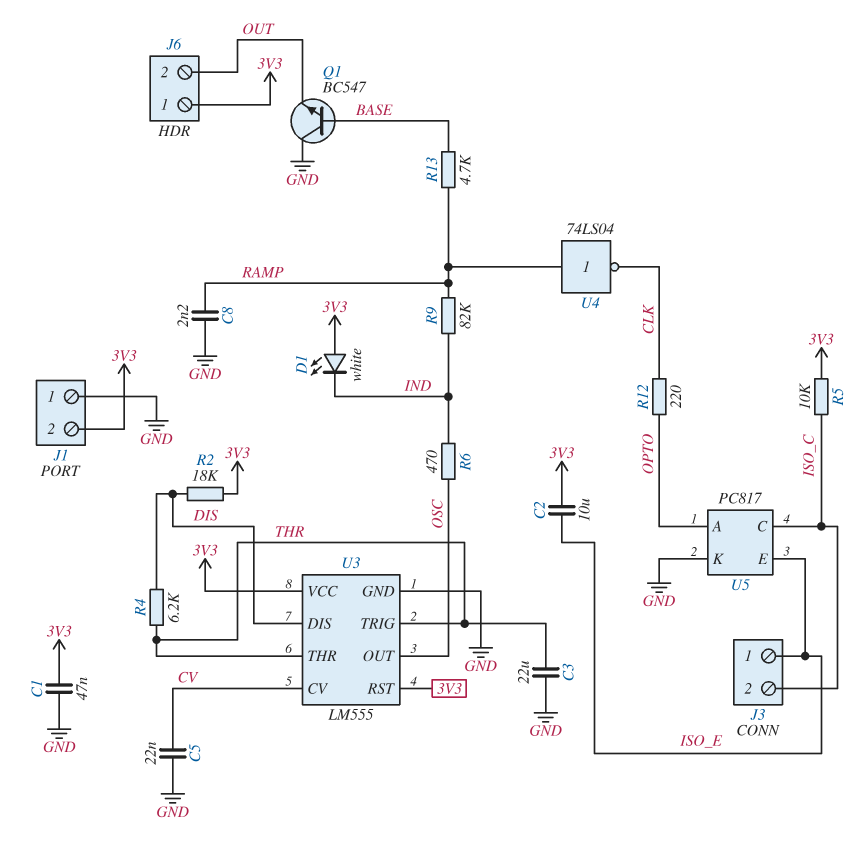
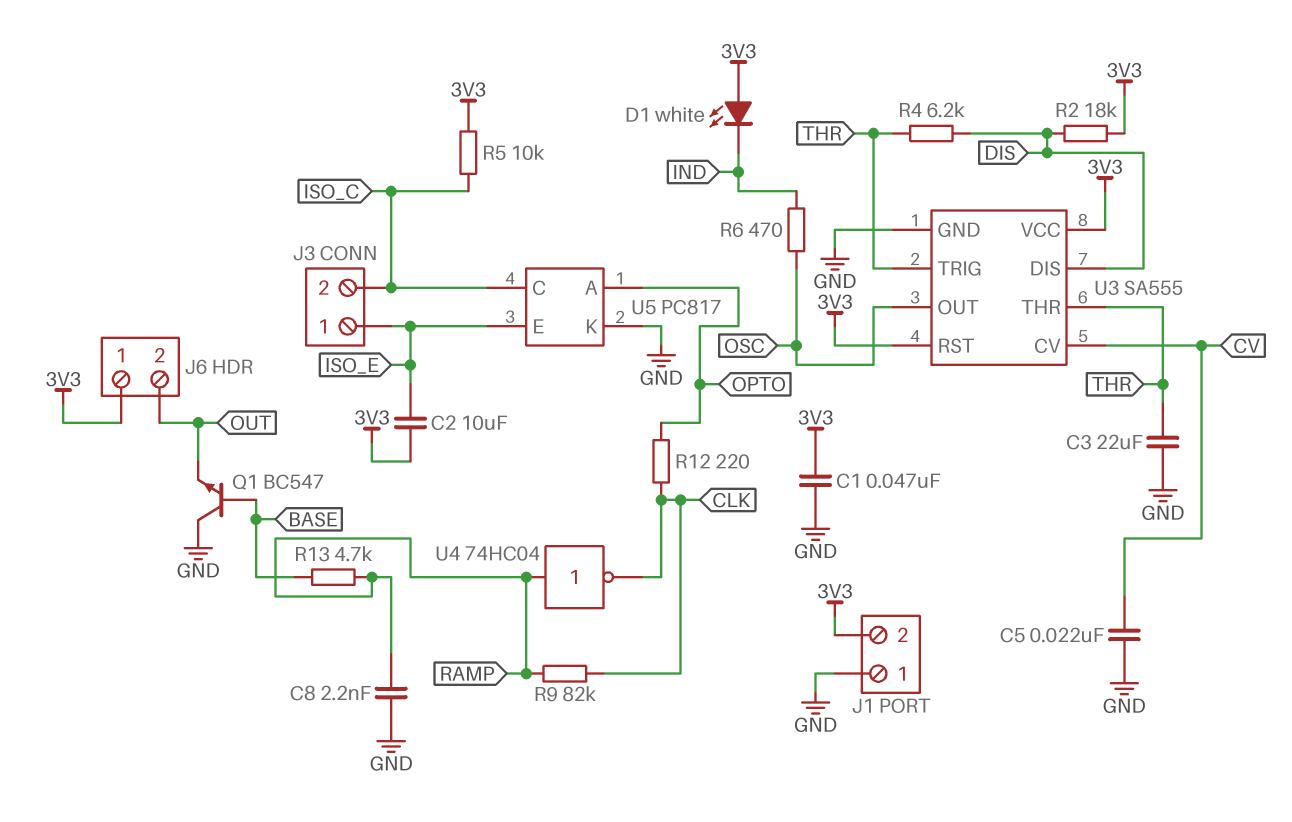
R9: 82k (IND, RAMP) -> 82k (CLK, RAMP)
U3: LM555 -> SA555
U4: NOT 74LS04 (in RAMP, out CLK) -> NOT 74HC04 (in RAMP, out CLK)

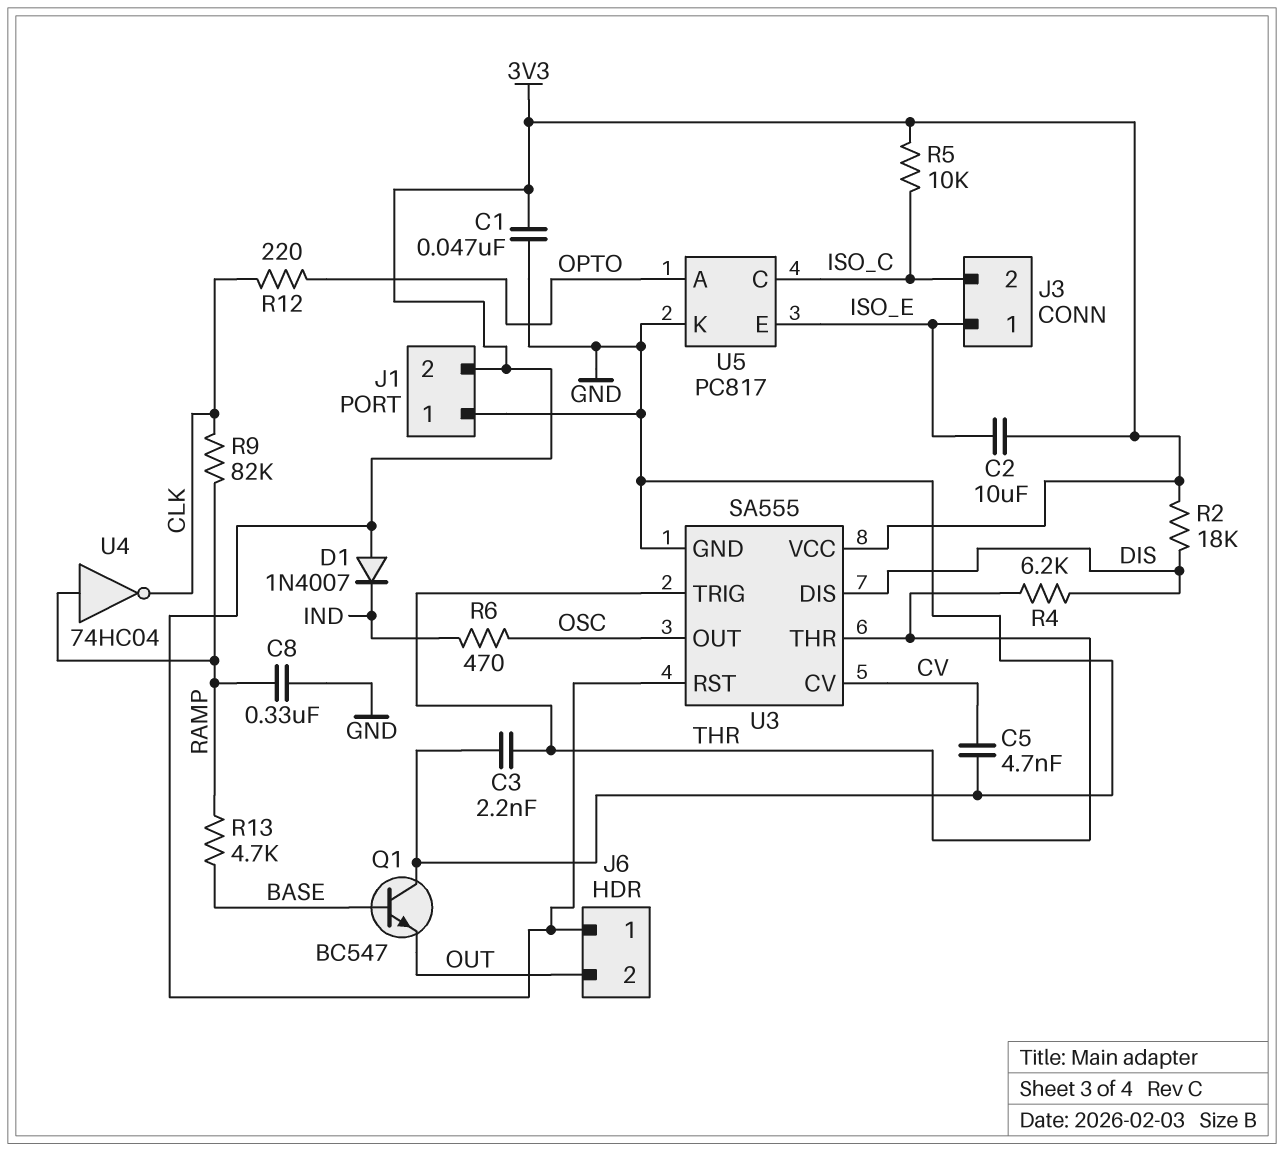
C3: 22uF (GND, THR) -> 2.2nF (GND, THR)
C5: 22nF (CV, GND) -> 4.7nF (CV, GND)
C8: 2.2nF (GND, RAMP) -> 330nF (GND, RAMP)
D1: LED white (A 3V3, K IND) -> diode 1N4007 (A 3V3, K IND)

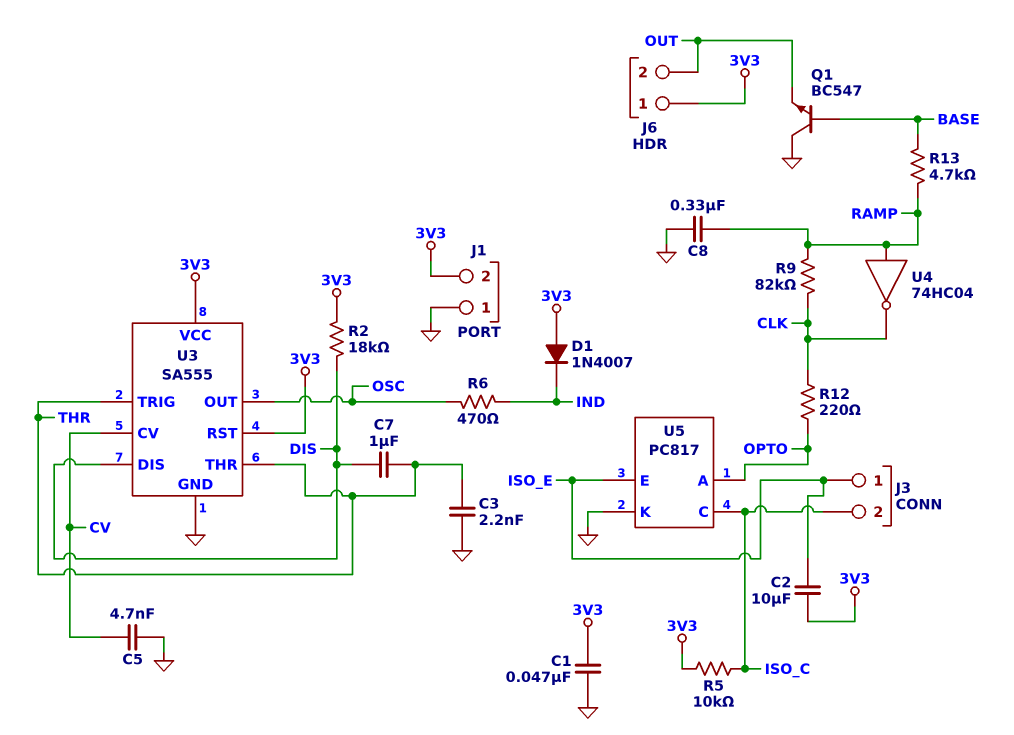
C7: none -> 1uF (DIS, THR)
R4: 6.2k (DIS, THR) -> none

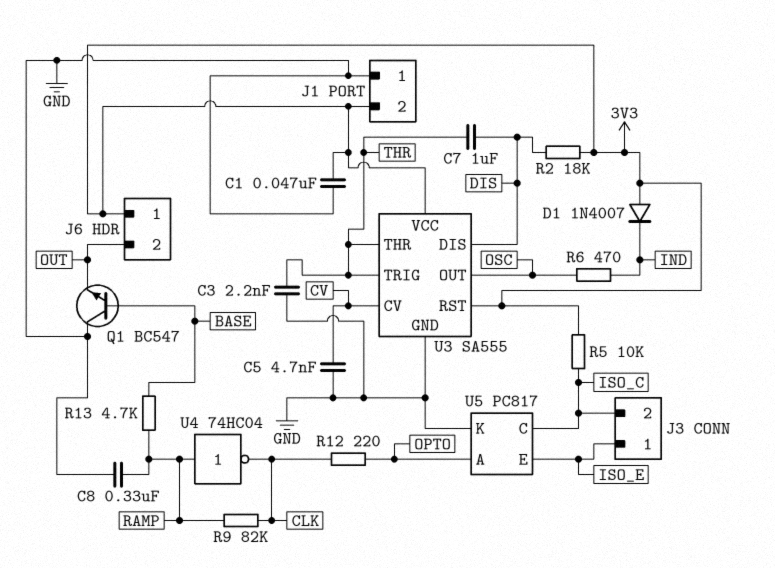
C2: 10uF (3V3, ISO_E) -> none

